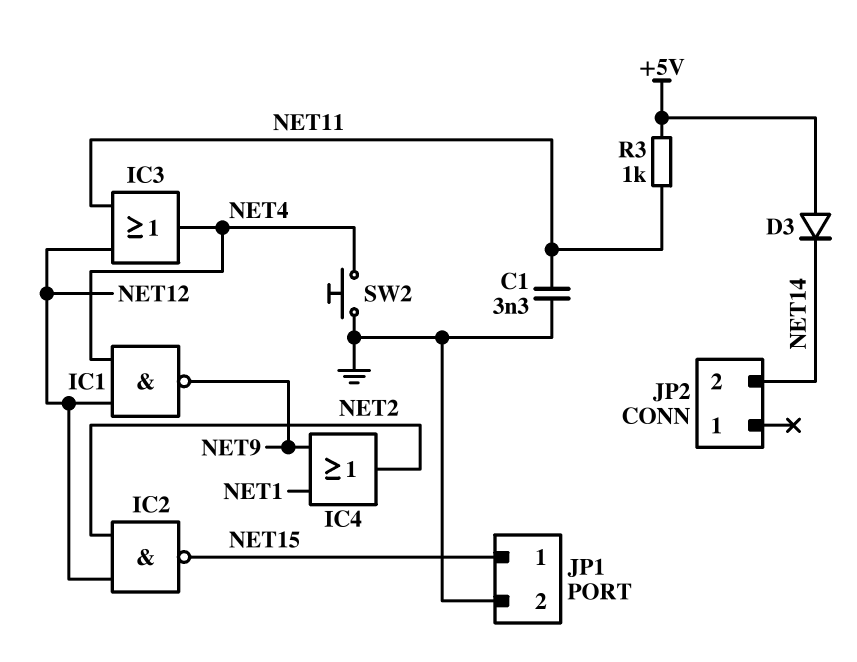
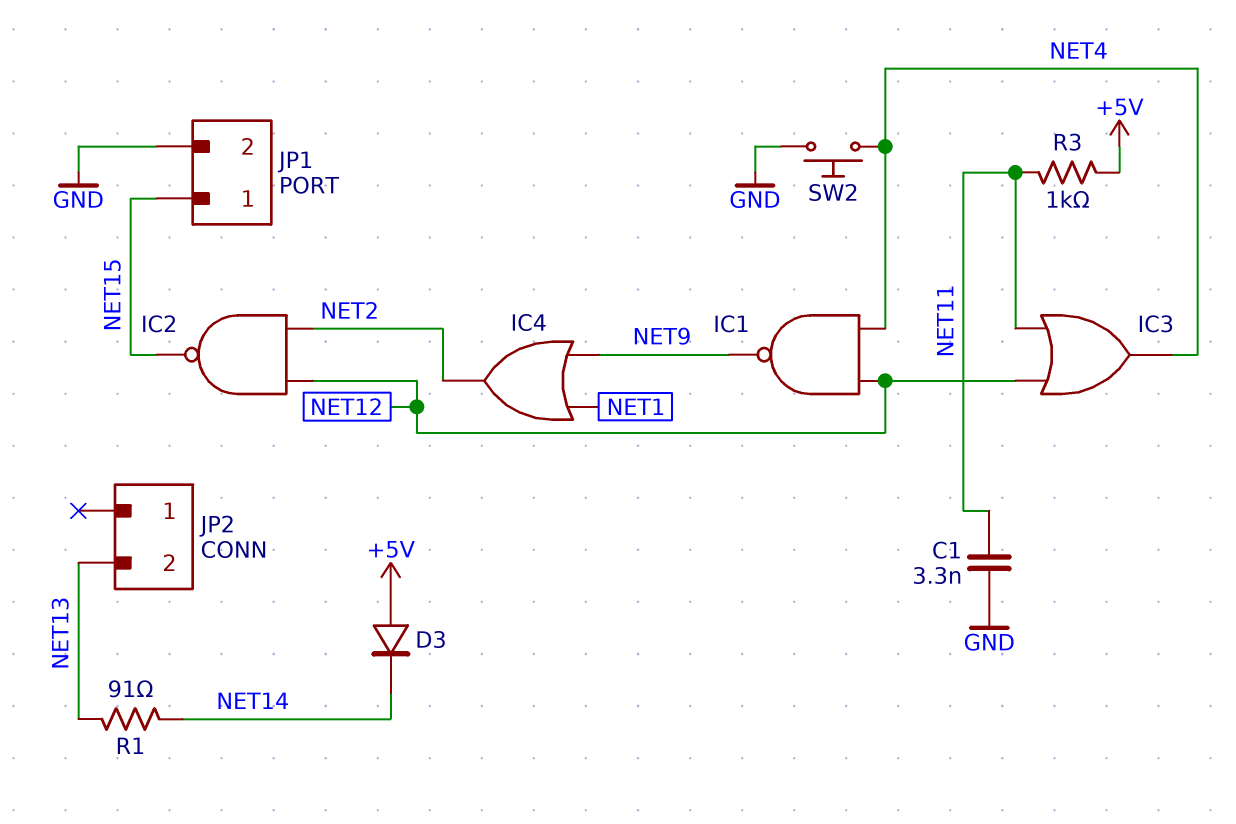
JP2 pin 2: NET14 -> NET13
R1: none -> 91 (NET13, NET14)

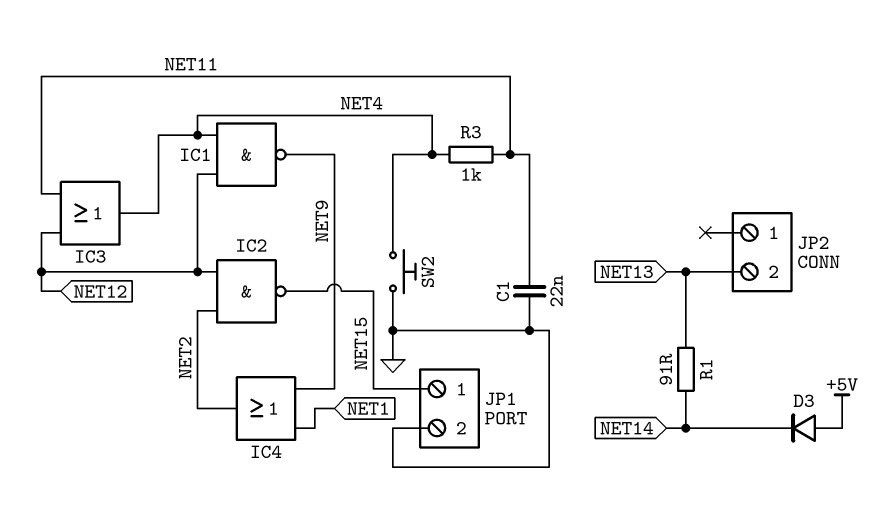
C1: 3.3nF (GND, NET11) -> 22nF (GND, NET11)
R3: 1k (+5V, NET11) -> 1k (NET4, NET11)

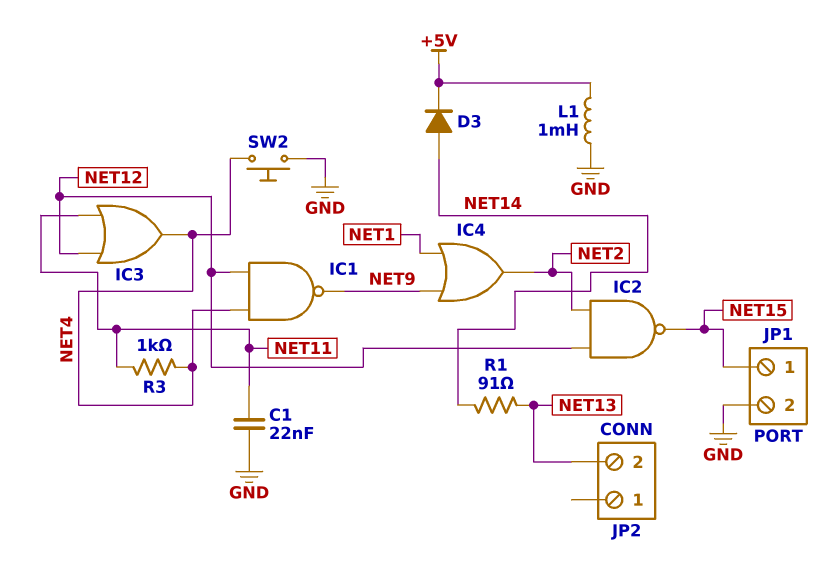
D3: diode (A +5V, K NET14) -> diode (A NET14, K +5V)
L1: none -> 1mH (+5V, GND)

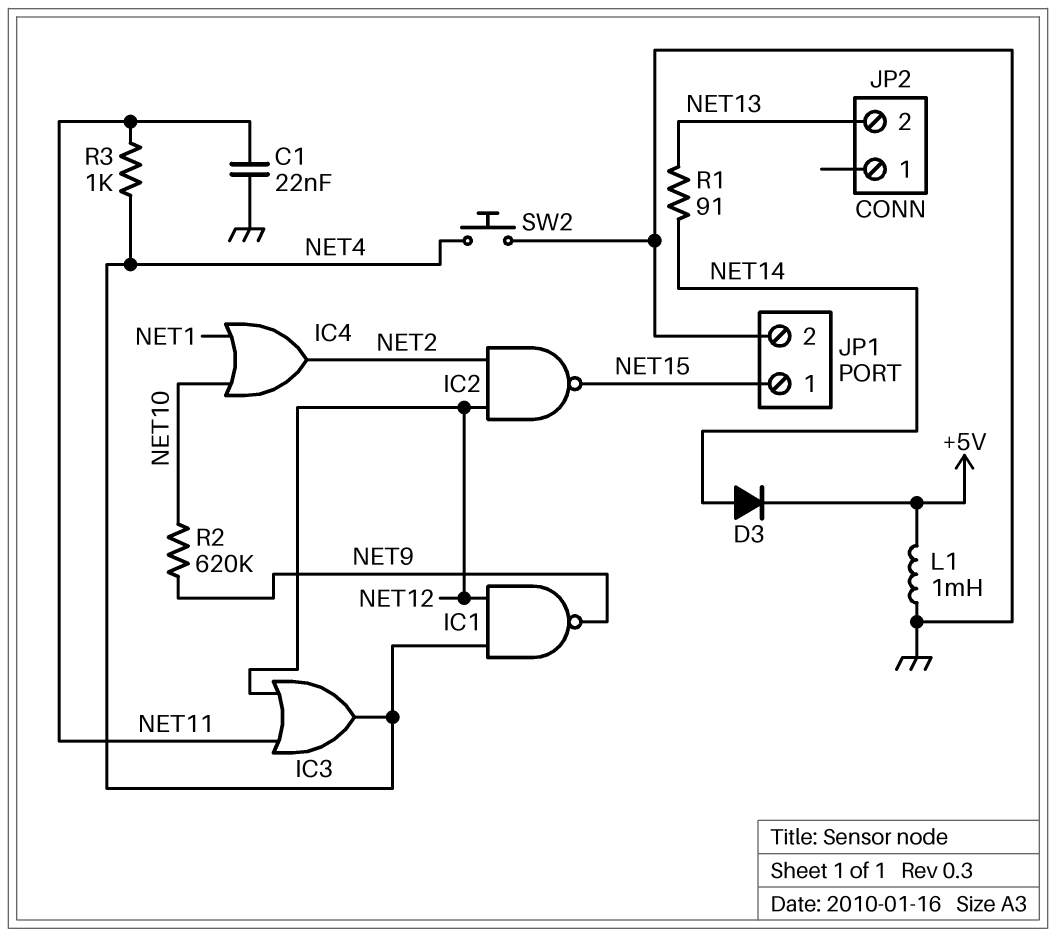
IC4: OR (in NET1, in NET9, out NET2) -> OR (in NET1, in NET10, out NET2)
R2: none -> 620k (NET9, NET10)

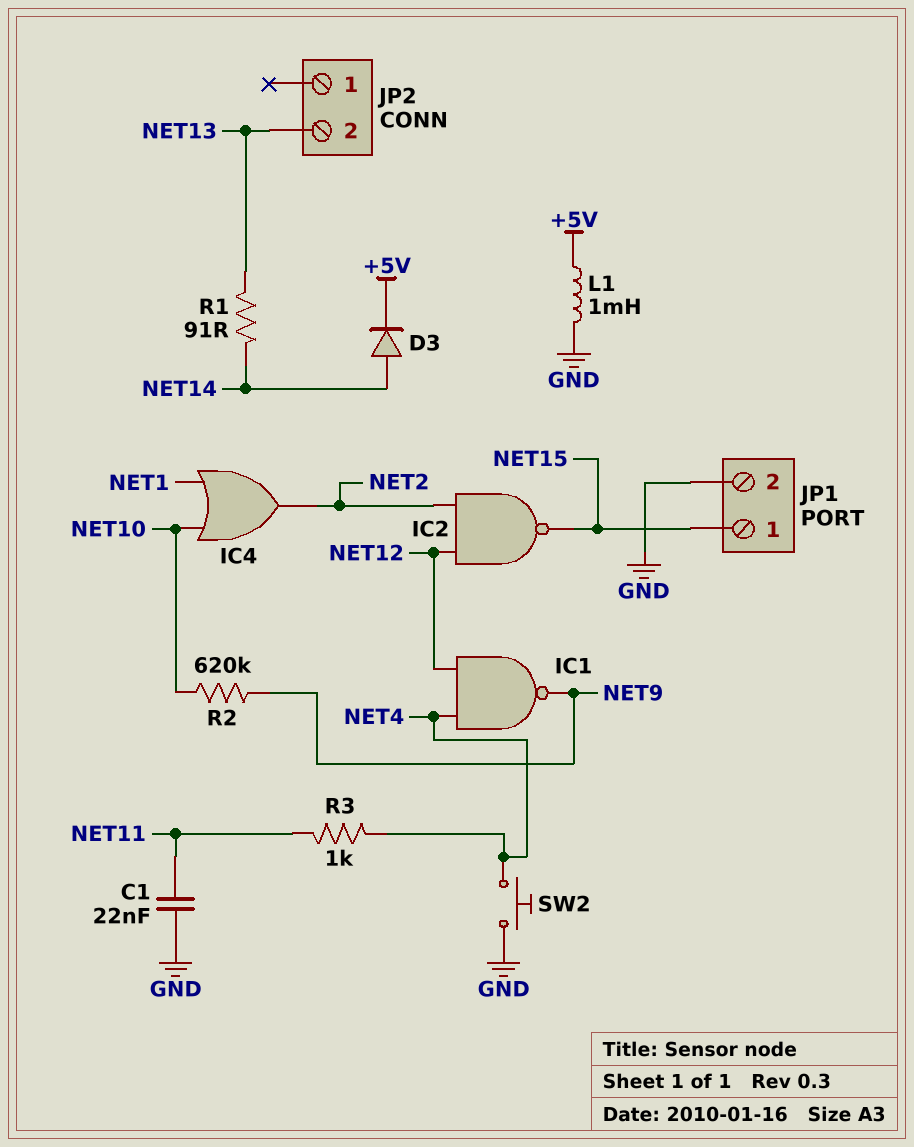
IC3: OR (in NET11, in NET12, out NET4) -> none

